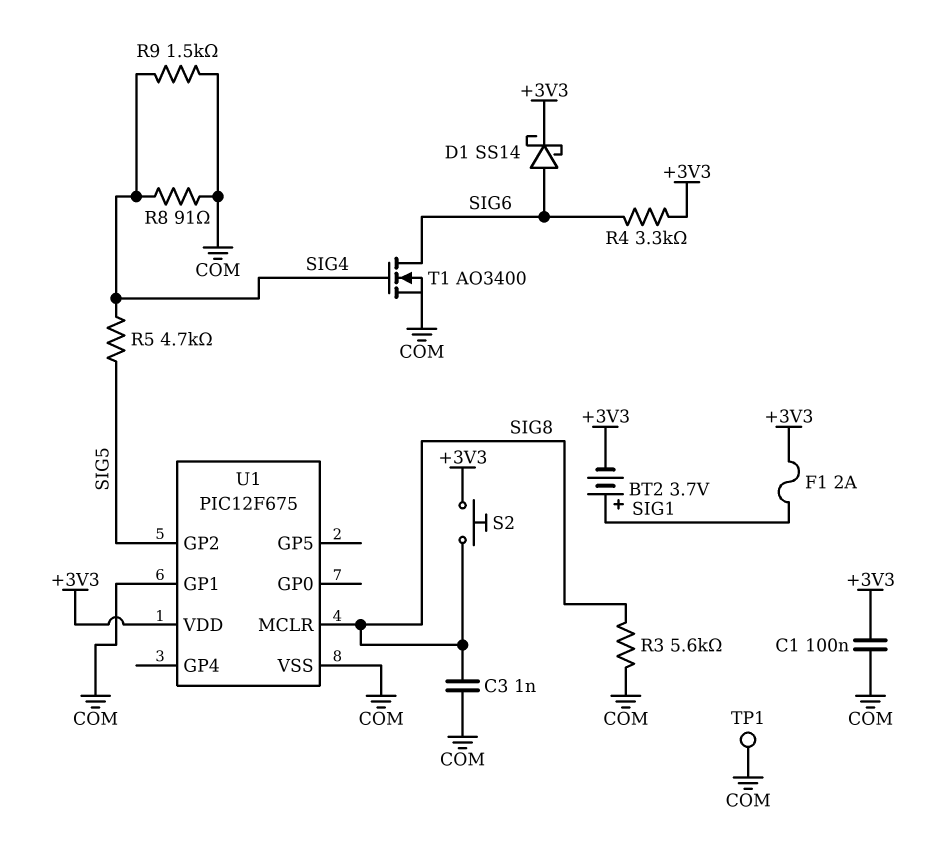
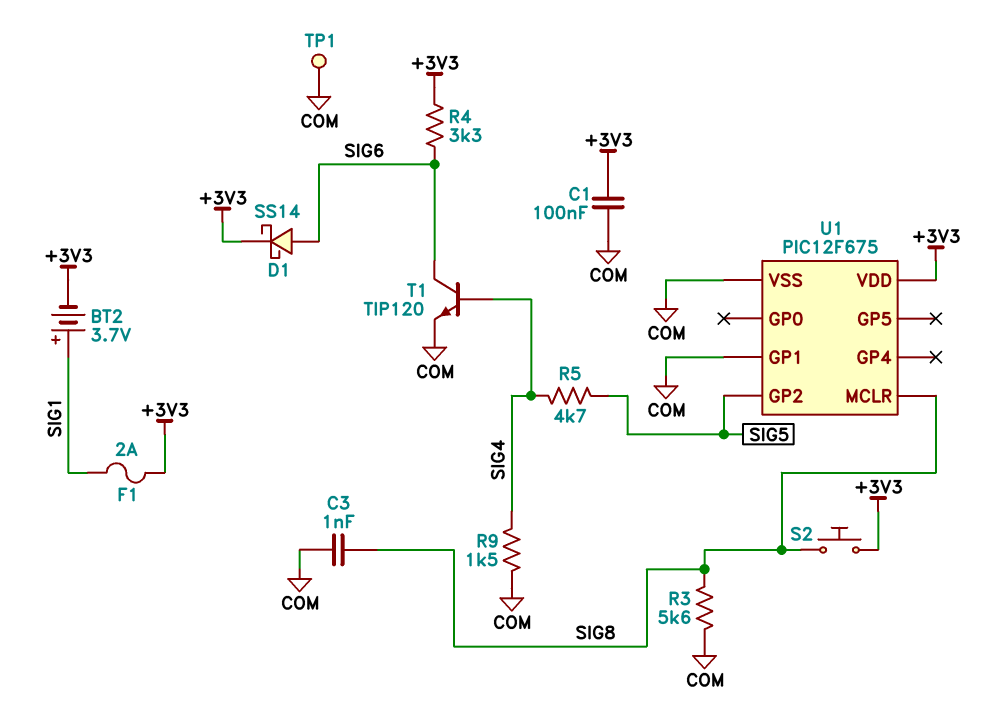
R8: 91 (COM, SIG4) -> none
T1: NMOS AO3400 (G SIG4, D SIG6, S COM) -> NPN TIP120 (B SIG4, C SIG6, E COM)

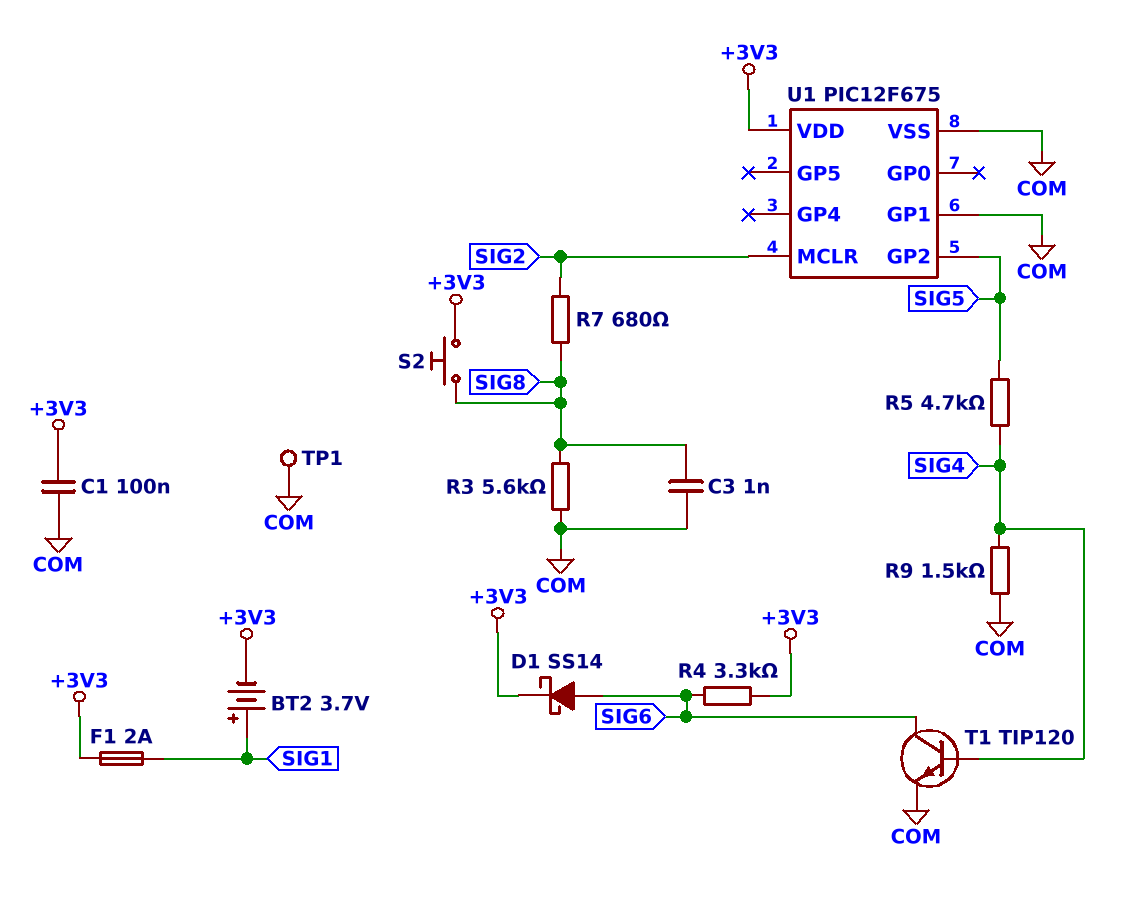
R7: none -> 680 (SIG2, SIG8)
U1 pin MCLR: SIG8 -> SIG2

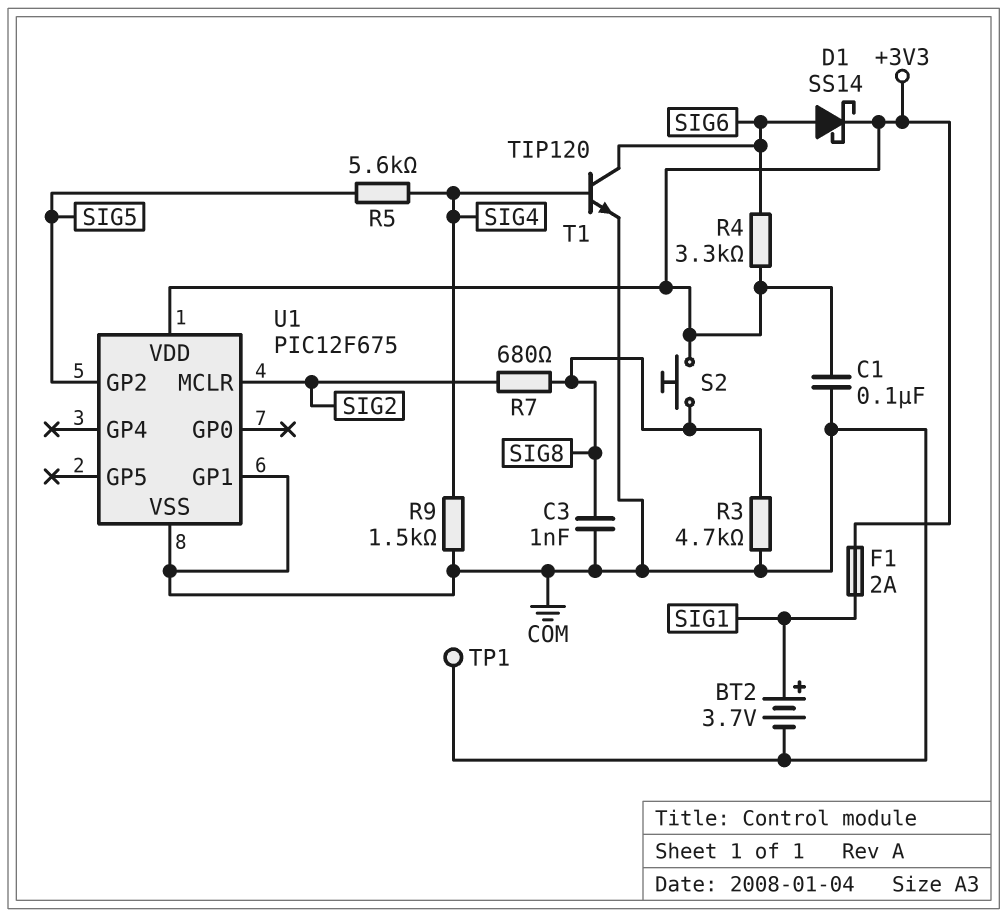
BT2: 3.7V (plus SIG1, minus +3V3) -> 3.7V (plus SIG1, minus COM)
R3: 5.6k (COM, SIG8) -> 4.7k (COM, SIG8)
R5: 4.7k (SIG4, SIG5) -> 5.6k (SIG4, SIG5)

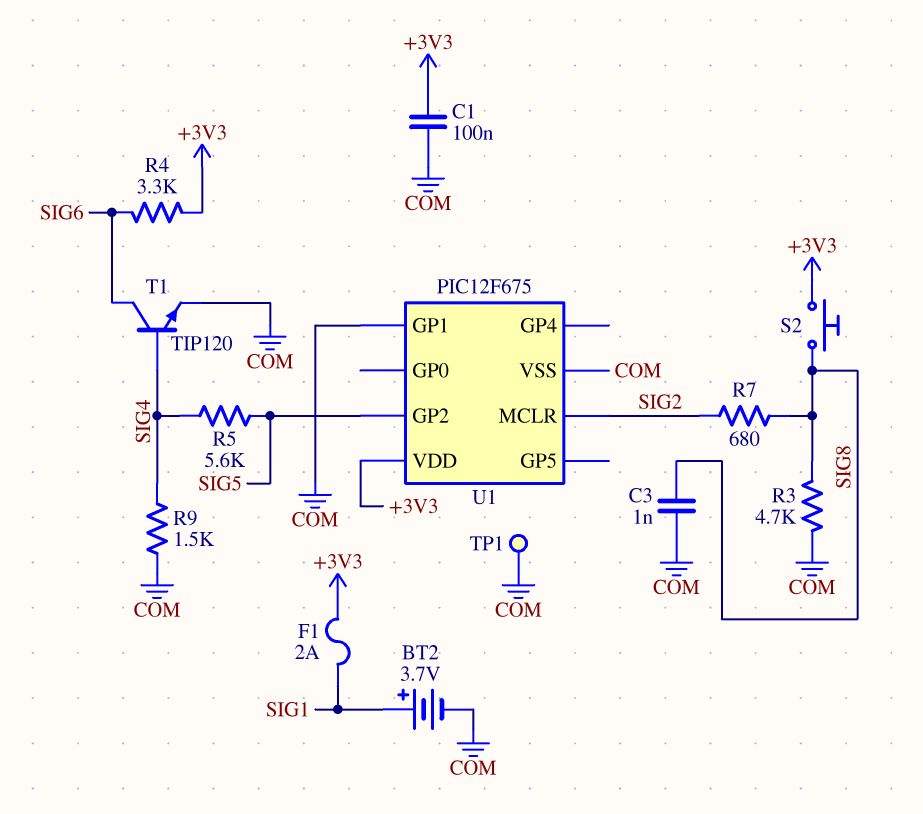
D1: schottky SS14 (A SIG6, K +3V3) -> none

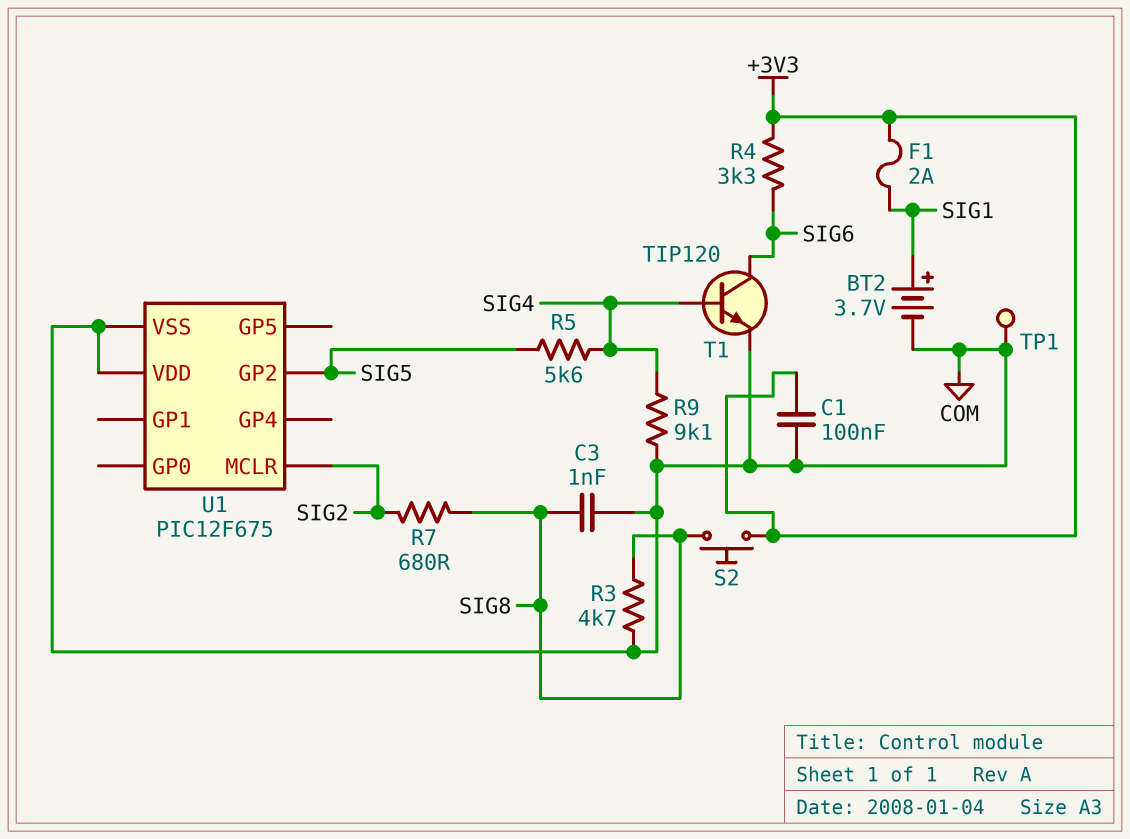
R9: 1.5k (COM, SIG4) -> 9.1k (COM, SIG4)
U1 pin GP1: COM -> none
U1 pin VDD: +3V3 -> COM

